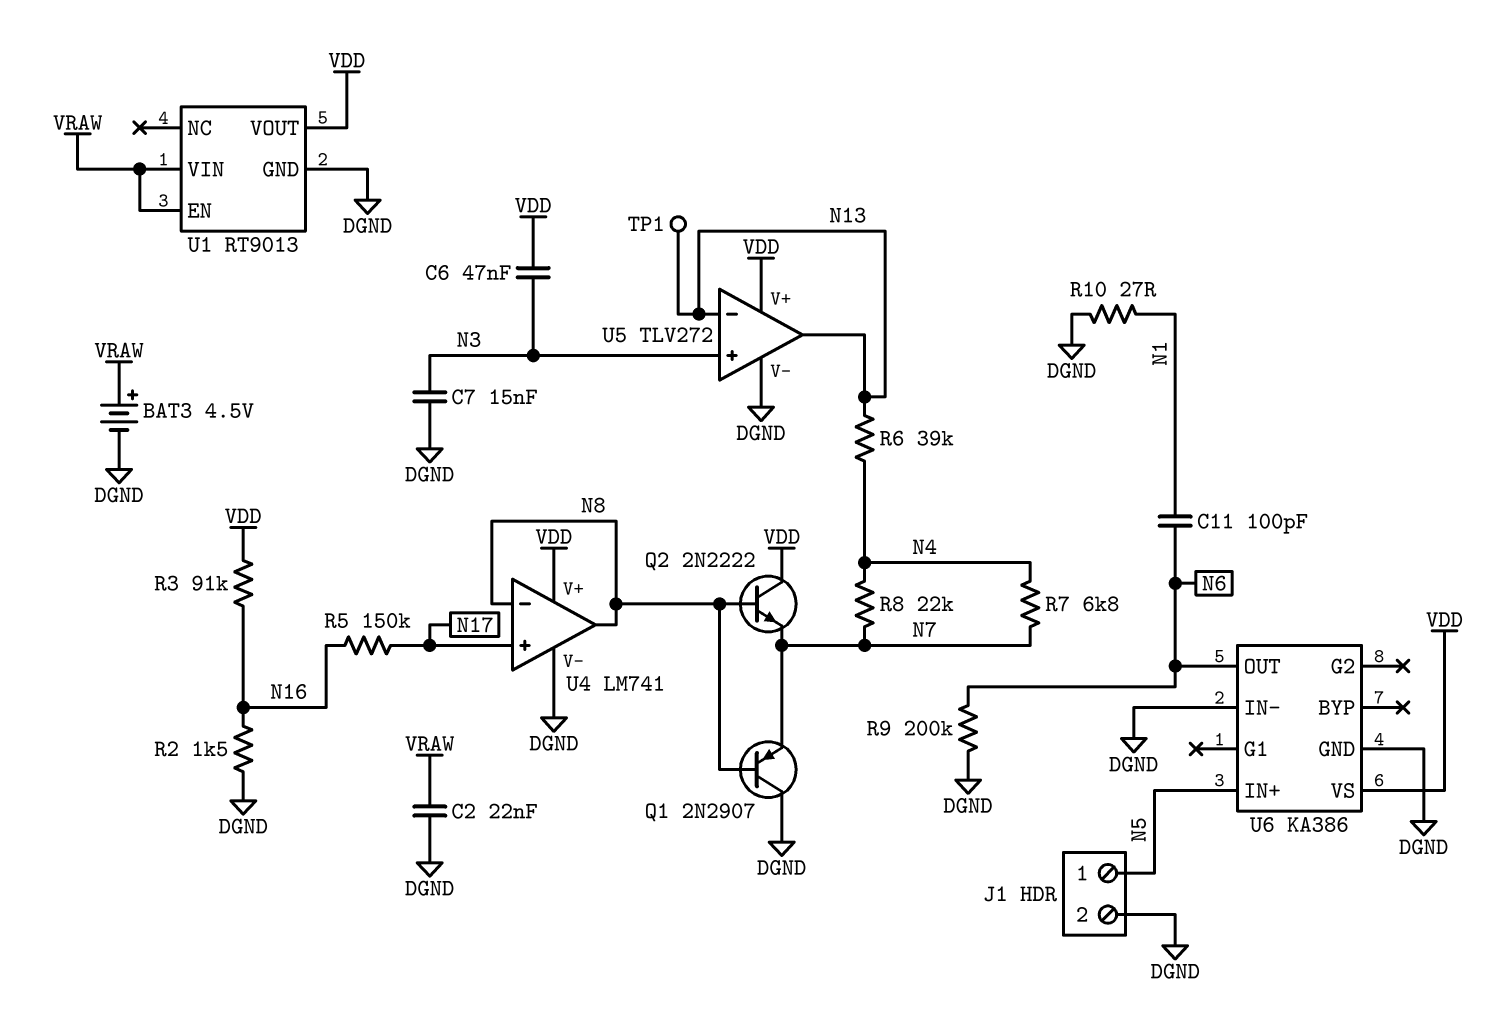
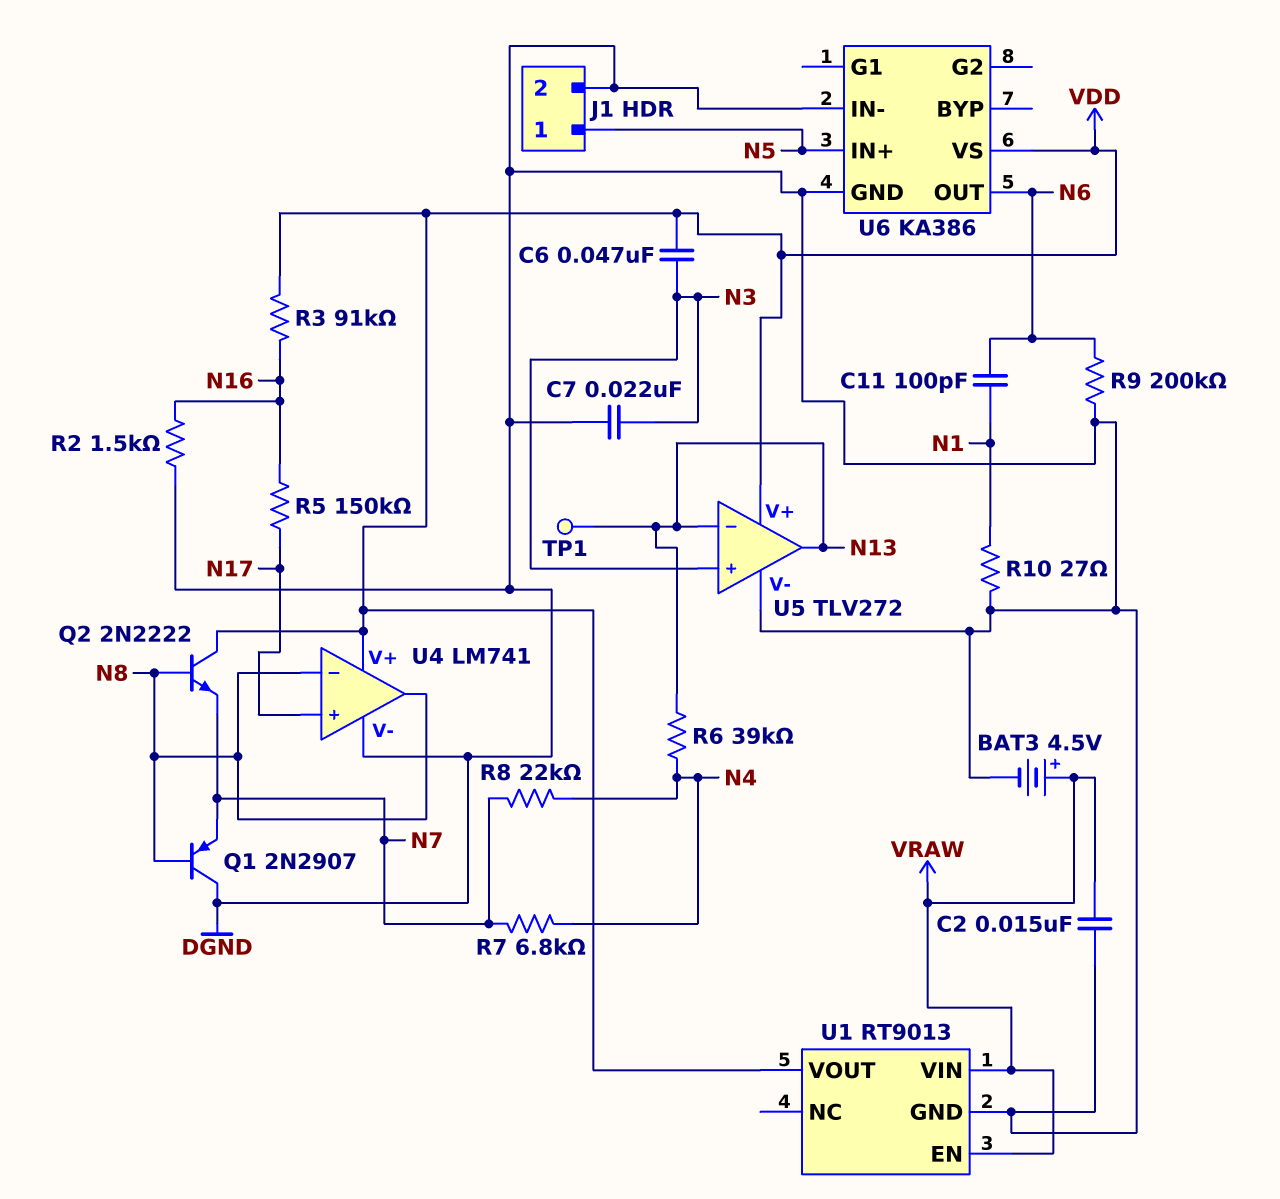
C2: 22nF (DGND, VRAW) -> 15nF (DGND, VRAW)
C7: 15nF (DGND, N3) -> 22nF (DGND, N3)

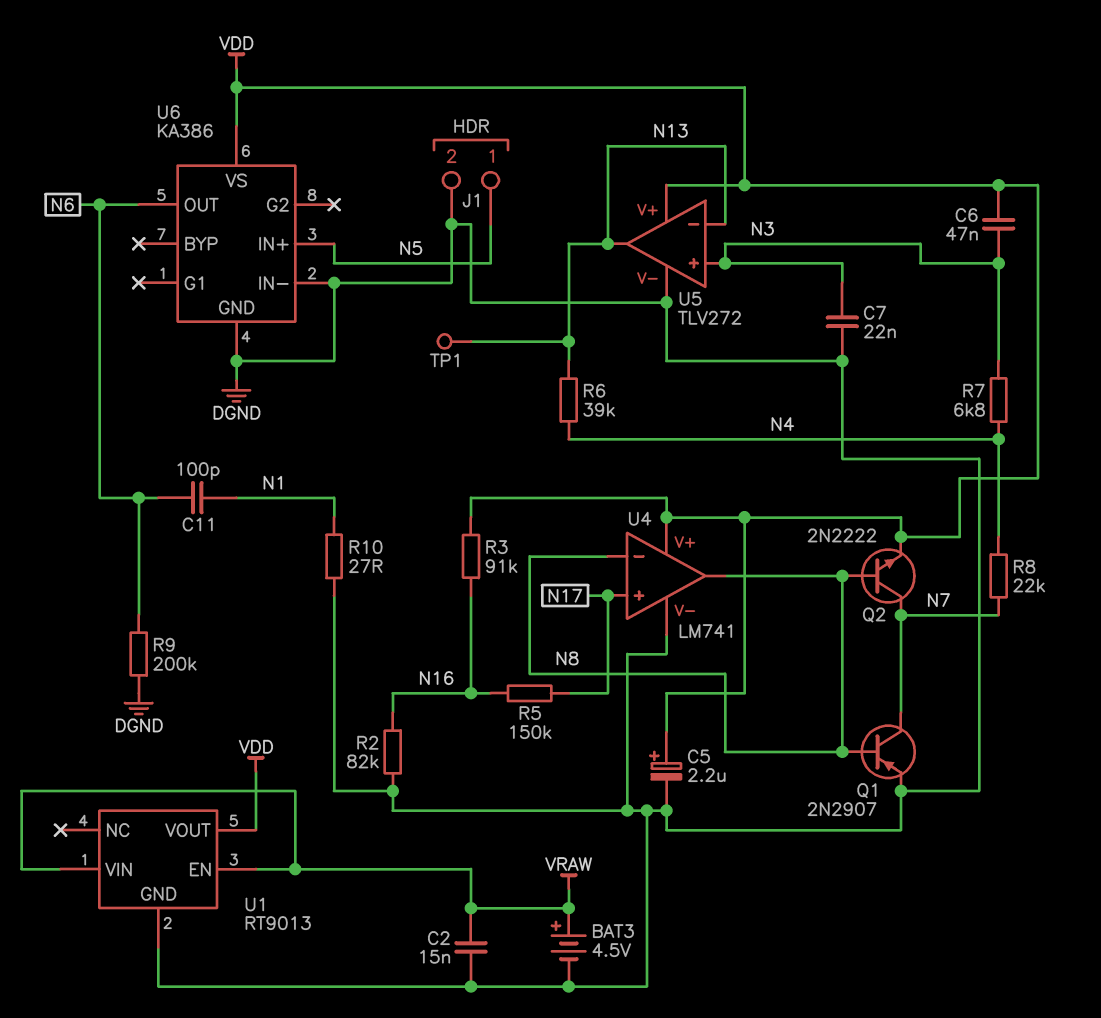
C5: none -> 2.2uF (plus VDD, minus DGND)
Q1: PNP 2N2907 (B N8, C DGND, E N7) -> PNP 2N2907 (B N8, C N7, E DGND)
Q2: NPN 2N2222 (B N8, C VDD, E N7) -> NPN 2N2222 (B N8, C N7, E VDD)
R2: 1.5k (DGND, N16) -> 82k (DGND, N16)
R7: 6.8k (N4, N7) -> 6.8k (N3, N4)

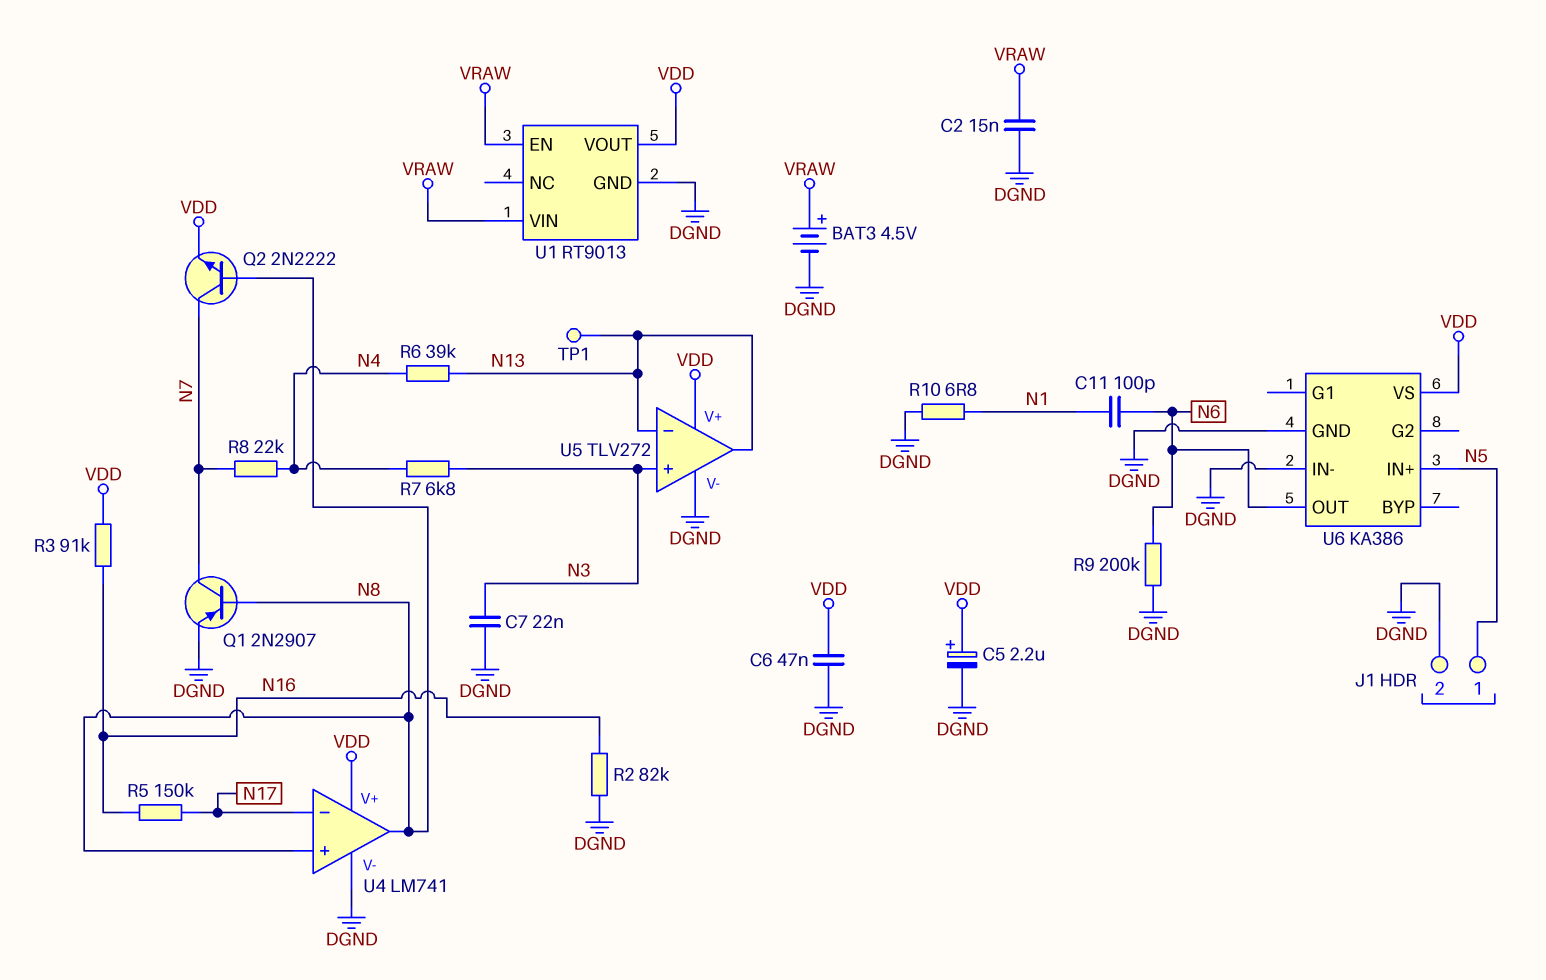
C6: 47nF (N3, VDD) -> 47nF (DGND, VDD)
R10: 27 (DGND, N1) -> 6.8 (DGND, N1)
U4 pin in+: N17 -> N8
U4 pin in-: N8 -> N17

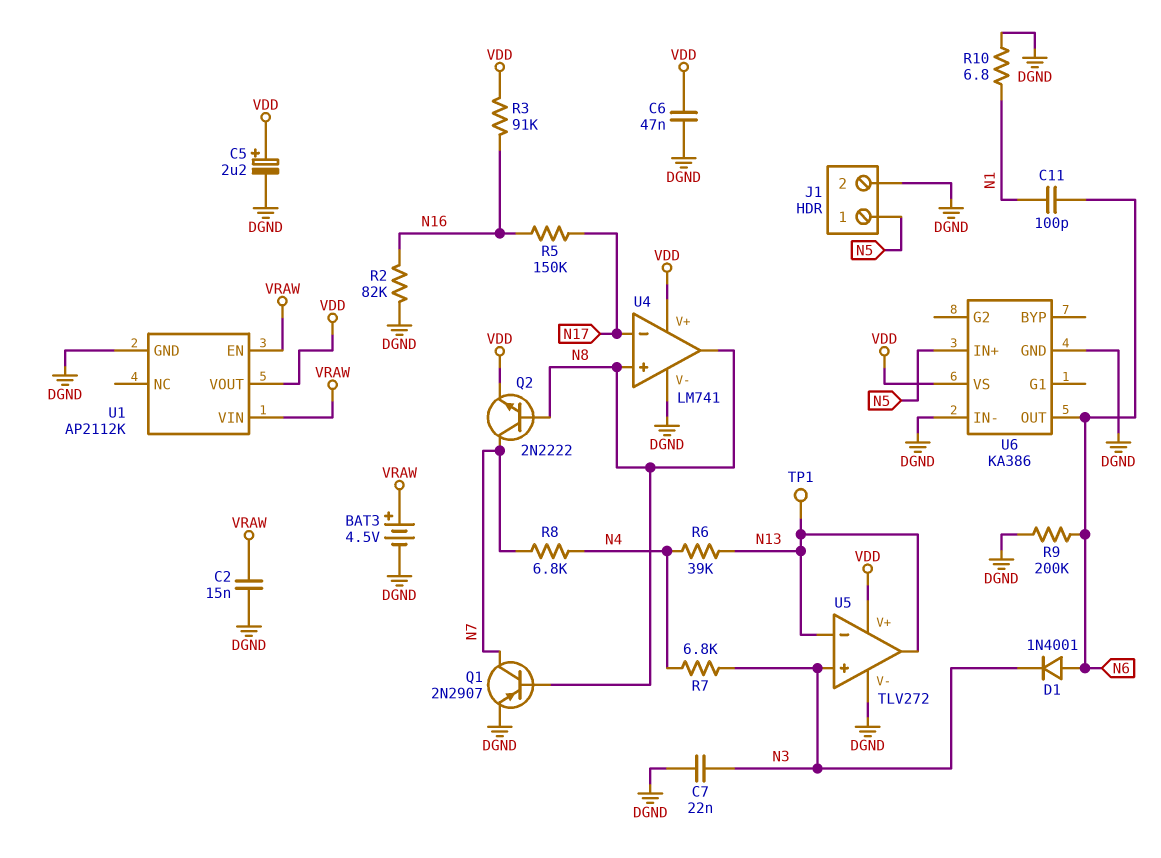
D1: none -> diode 1N4001 (A N6, K N3)
R8: 22k (N4, N7) -> 6.8k (N4, N7)
U1: RT9013 -> AP2112K

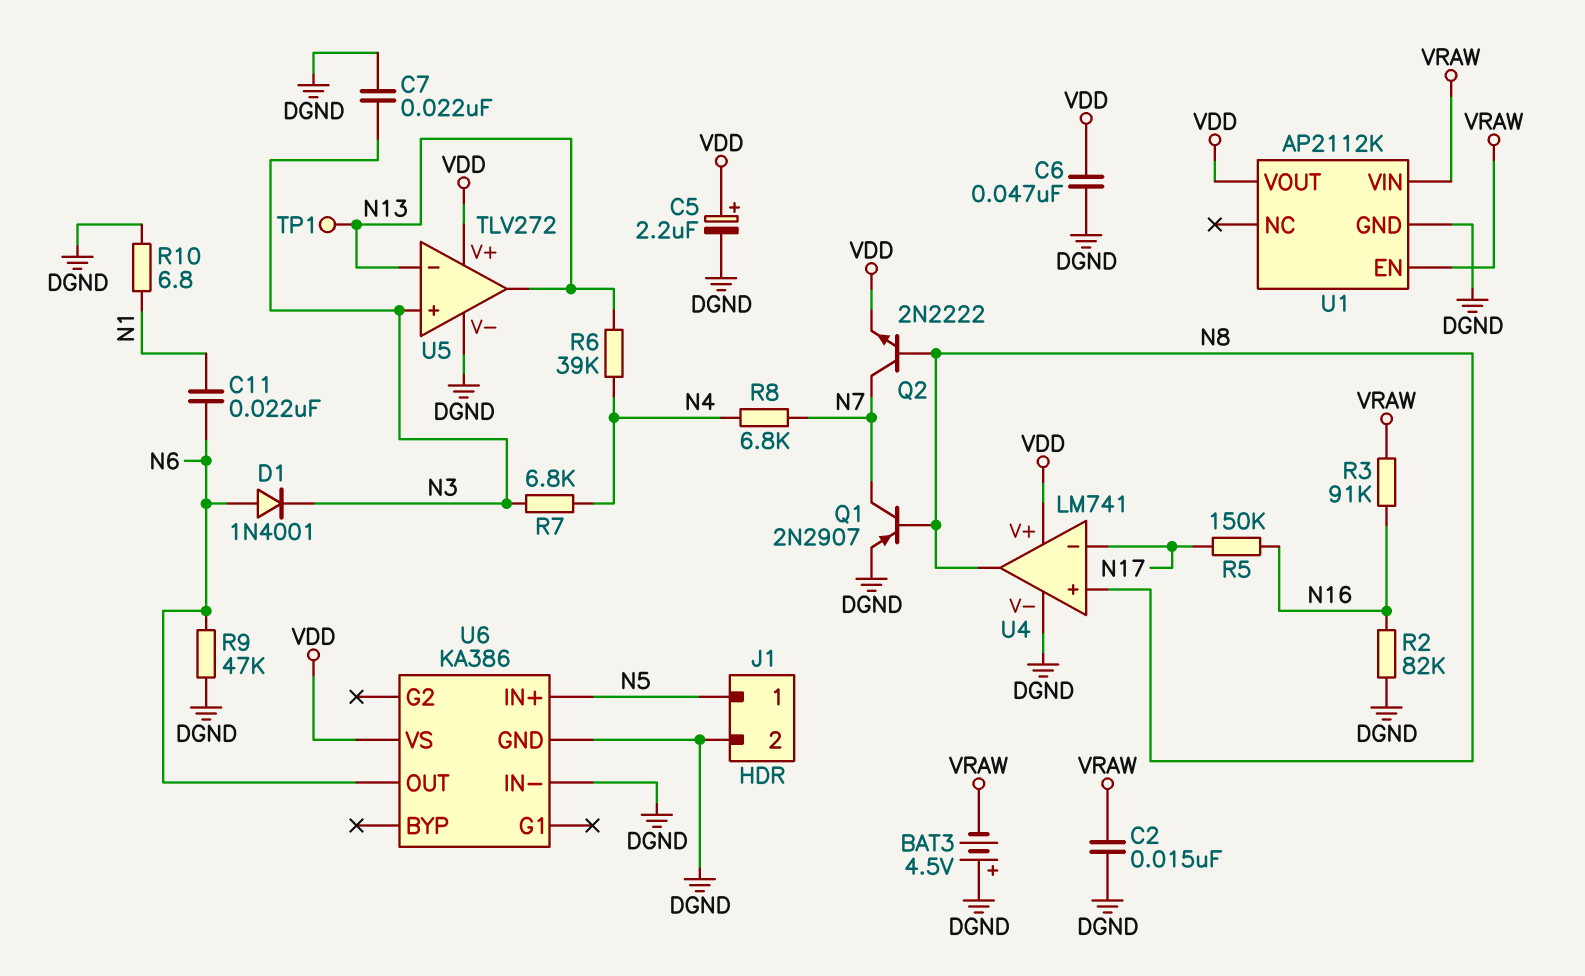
BAT3: 4.5V (plus VRAW, minus DGND) -> 4.5V (plus DGND, minus VRAW)
C11: 100pF (N1, N6) -> 22nF (N1, N6)
R3: 91k (N16, VDD) -> 91k (N16, VRAW)
R9: 200k (DGND, N6) -> 47k (DGND, N6)

